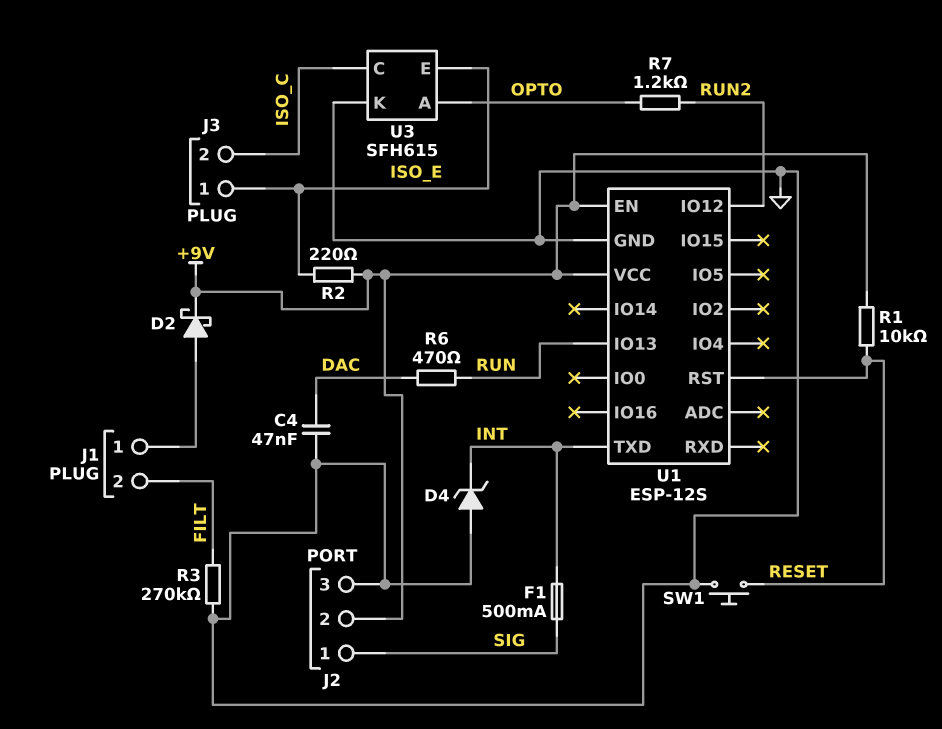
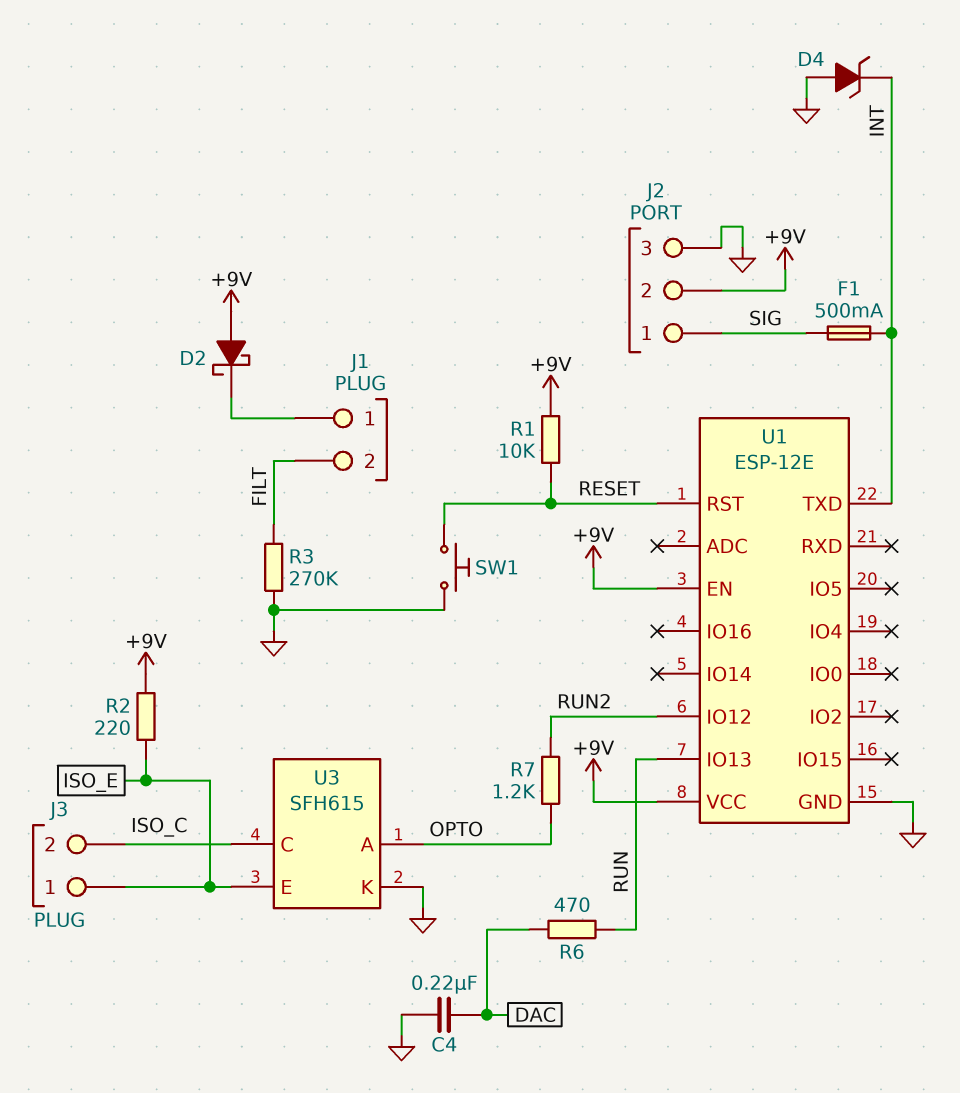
C4: 47nF (DAC, GND) -> 220nF (DAC, GND)
D2: schottky (A J1/1, K +9V) -> schottky (A +9V, K J1/1)
U1: ESP-12S -> ESP-12E

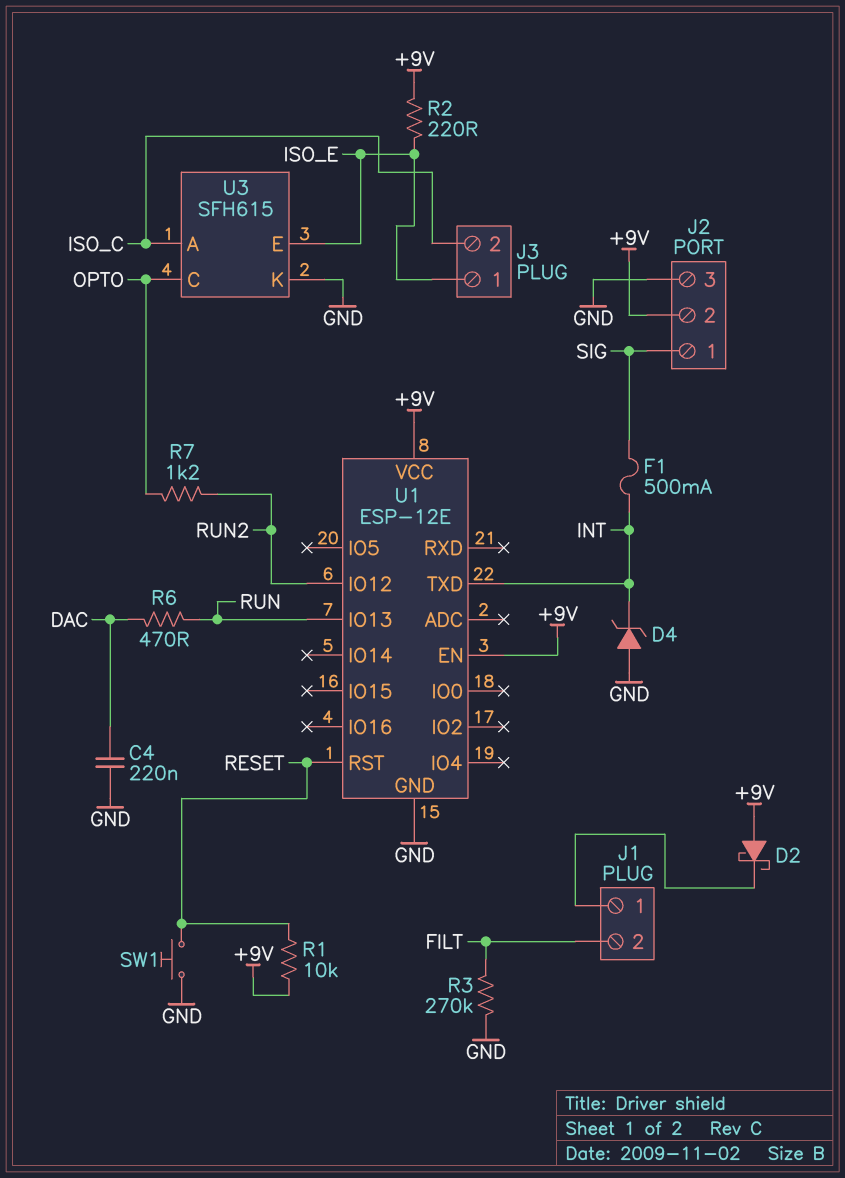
U3 pin A: OPTO -> ISO_C
U3 pin C: ISO_C -> OPTO

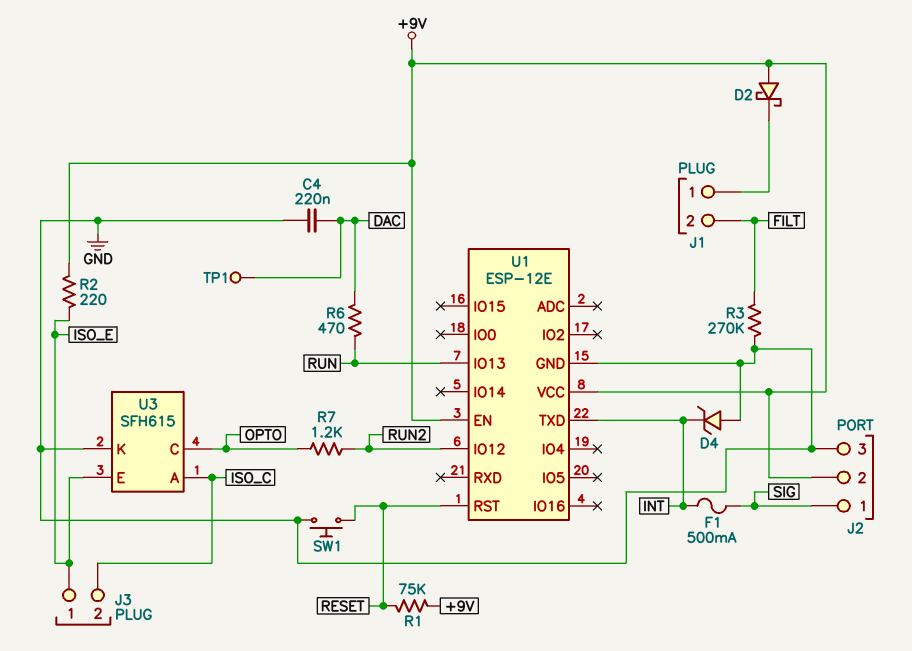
R1: 10k (+9V, RESET) -> 75k (+9V, RESET)
TP1: none -> test point (DAC)

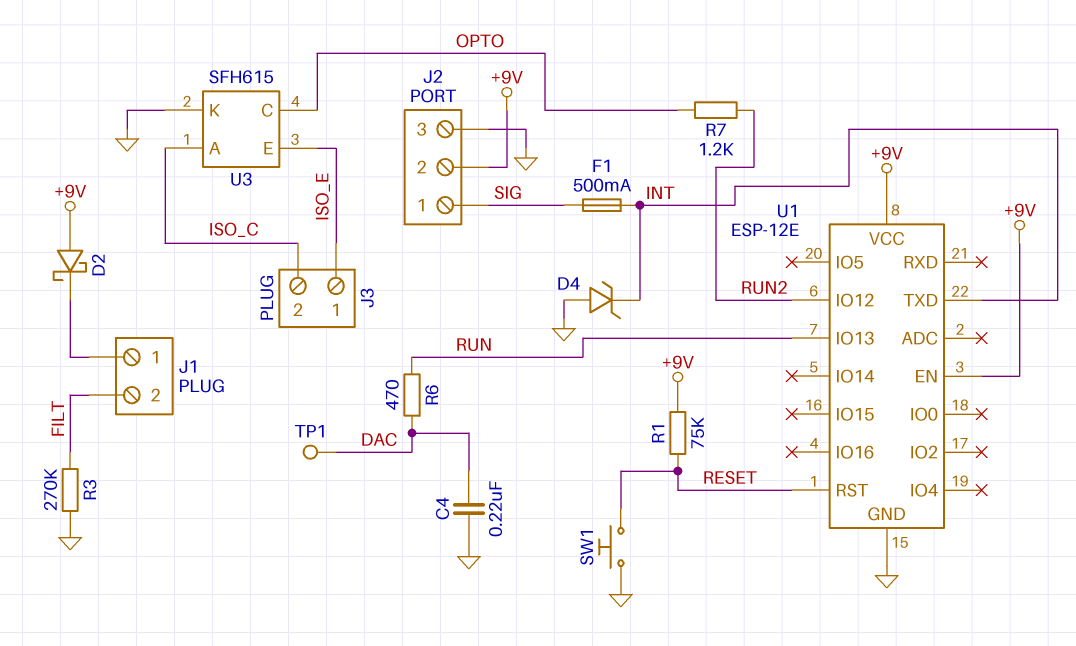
R2: 220 (+9V, ISO_E) -> none

